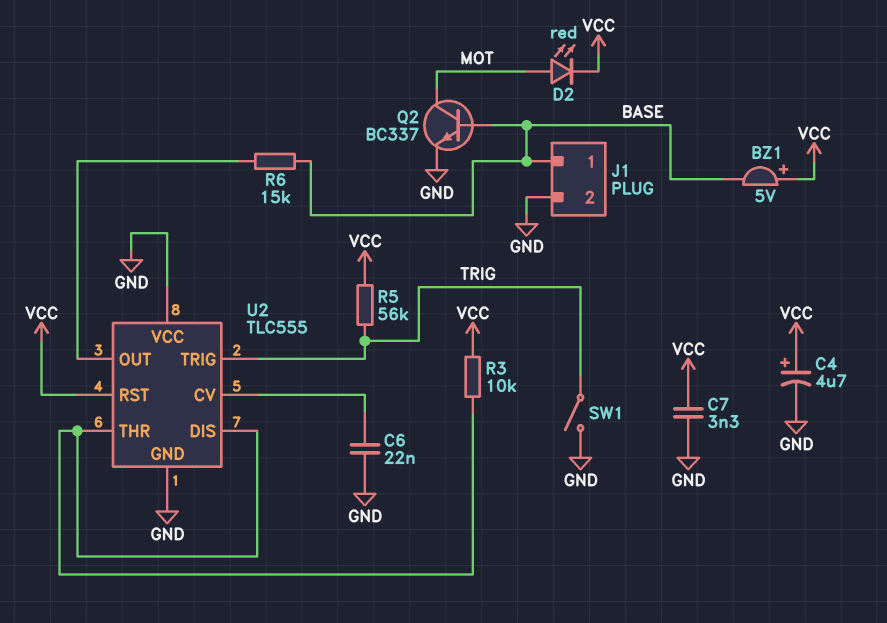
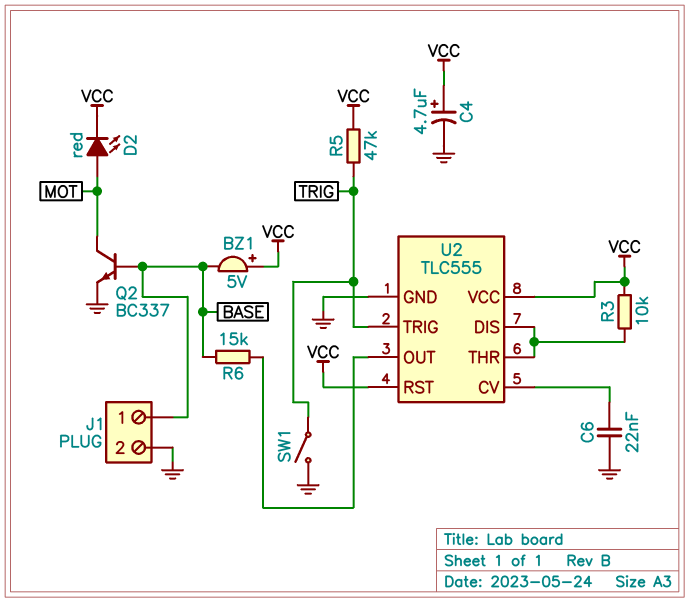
C7: 3.3nF (GND, VCC) -> none
R5: 56k (TRIG, VCC) -> 47k (TRIG, VCC)
U2 pin VCC: GND -> VCC

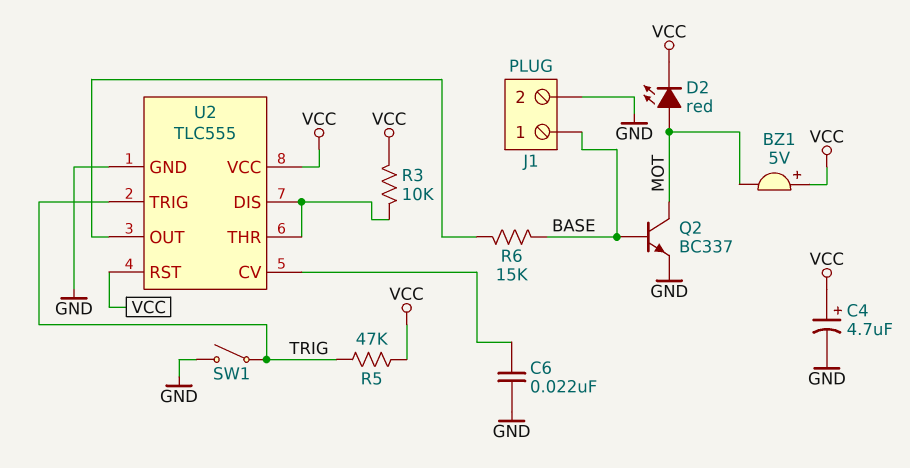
BZ1: buzzer 5V (plus VCC, minus BASE) -> buzzer 5V (plus VCC, minus MOT)

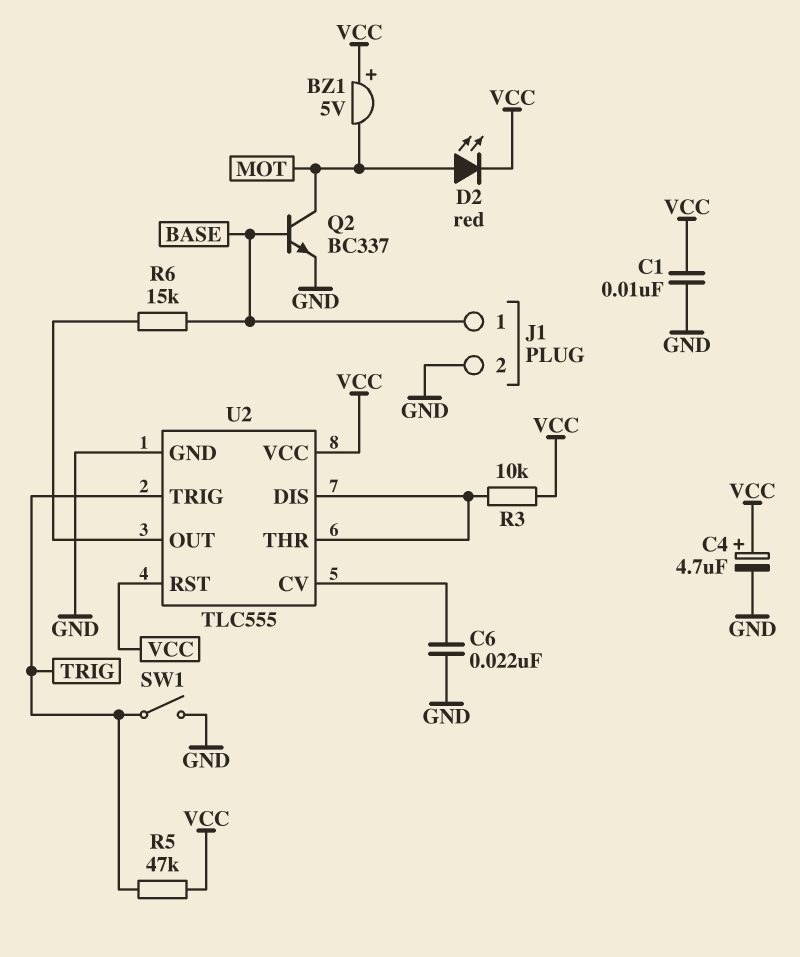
C1: none -> 10nF (GND, VCC)

